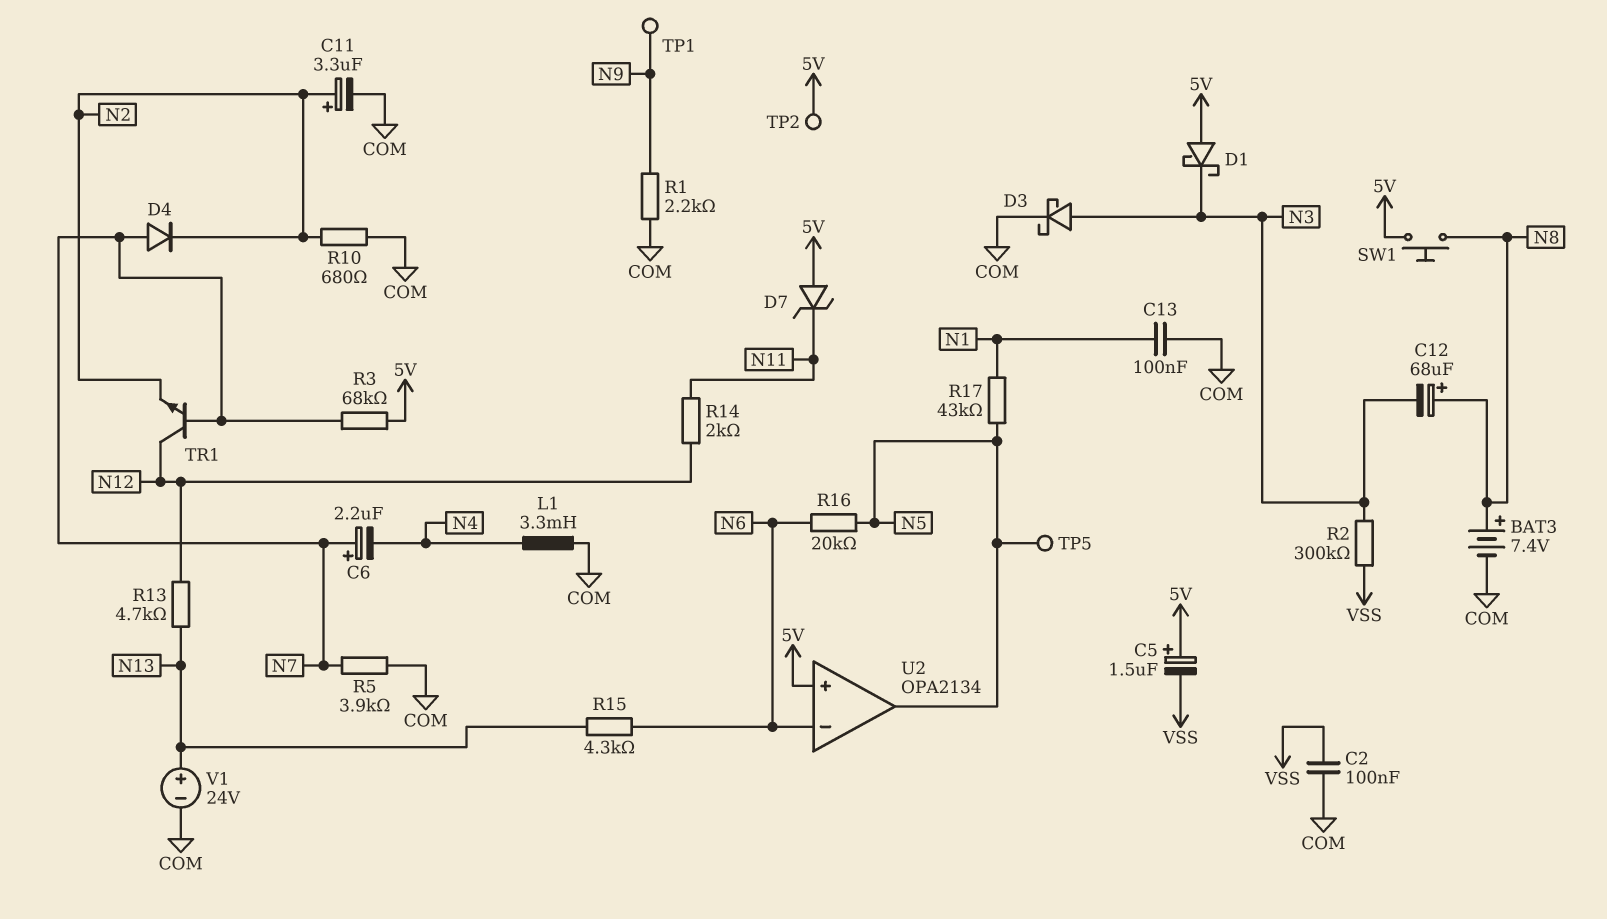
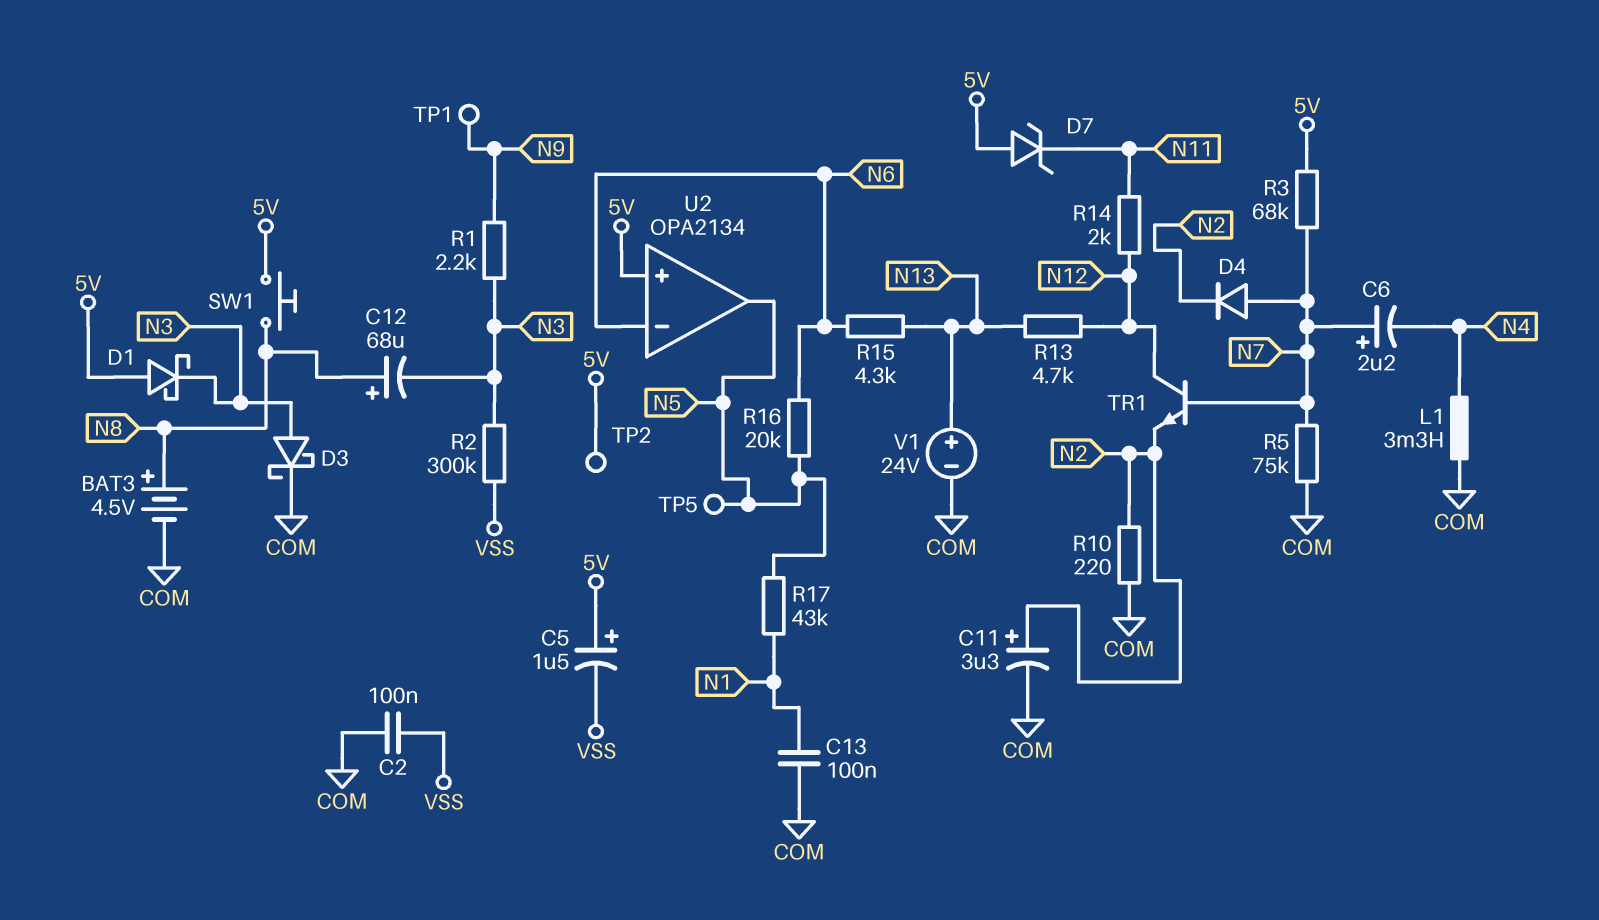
BAT3: 7.4V (plus N8, minus COM) -> 4.5V (plus N8, minus COM)
R1: 2.2k (COM, N9) -> 2.2k (N3, N9)
R5: 3.9k (COM, N7) -> 75k (COM, N7)
R10: 680 (COM, N2) -> 220 (COM, N2)

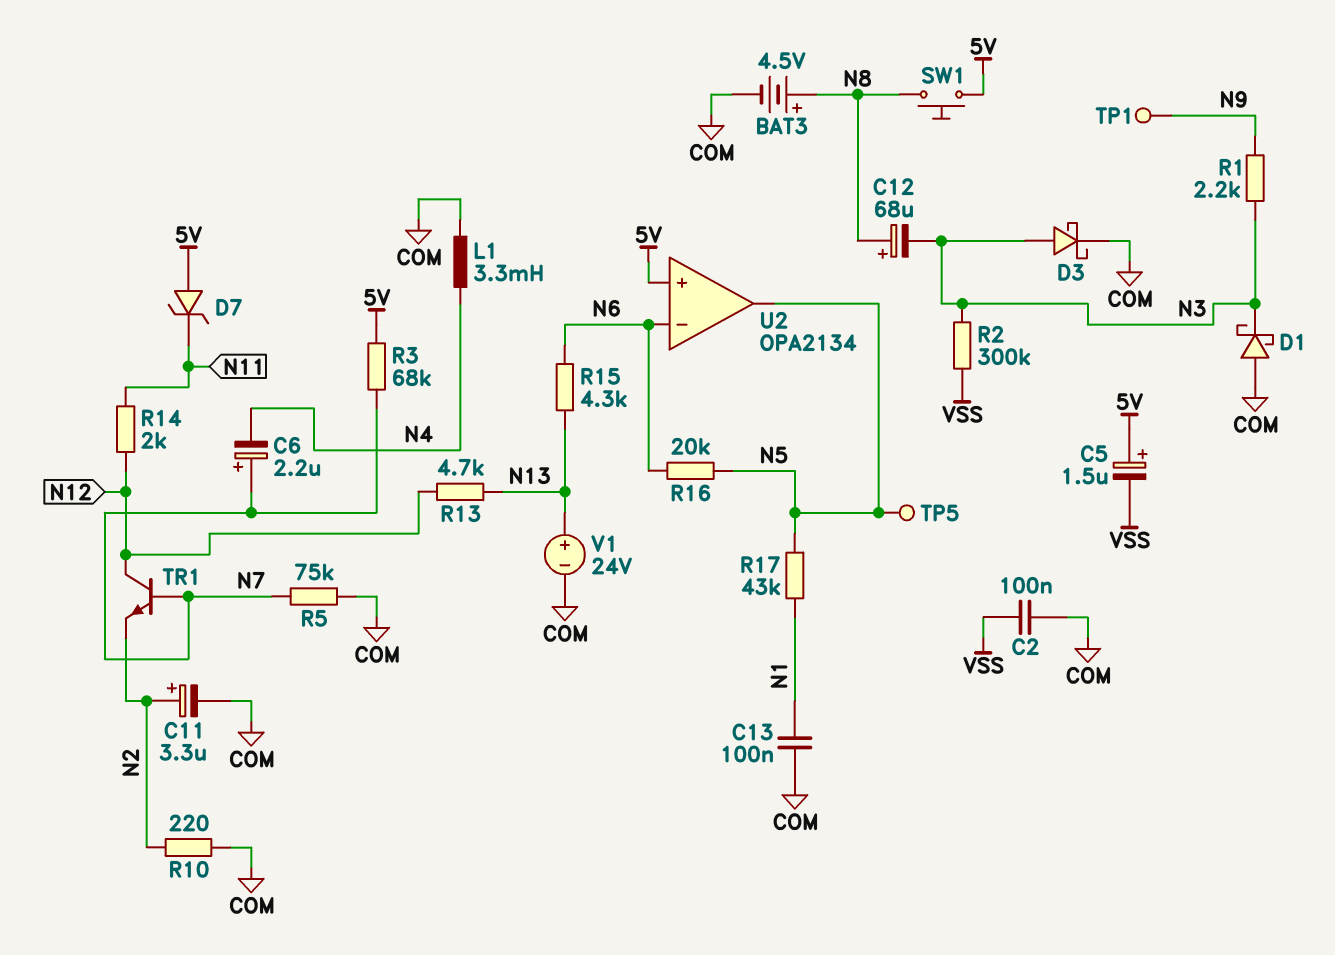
D1: schottky (A 5V, K N3) -> schottky (A COM, K N3)
D4: diode (A N7, K N2) -> none
TP2: test point (5V) -> none

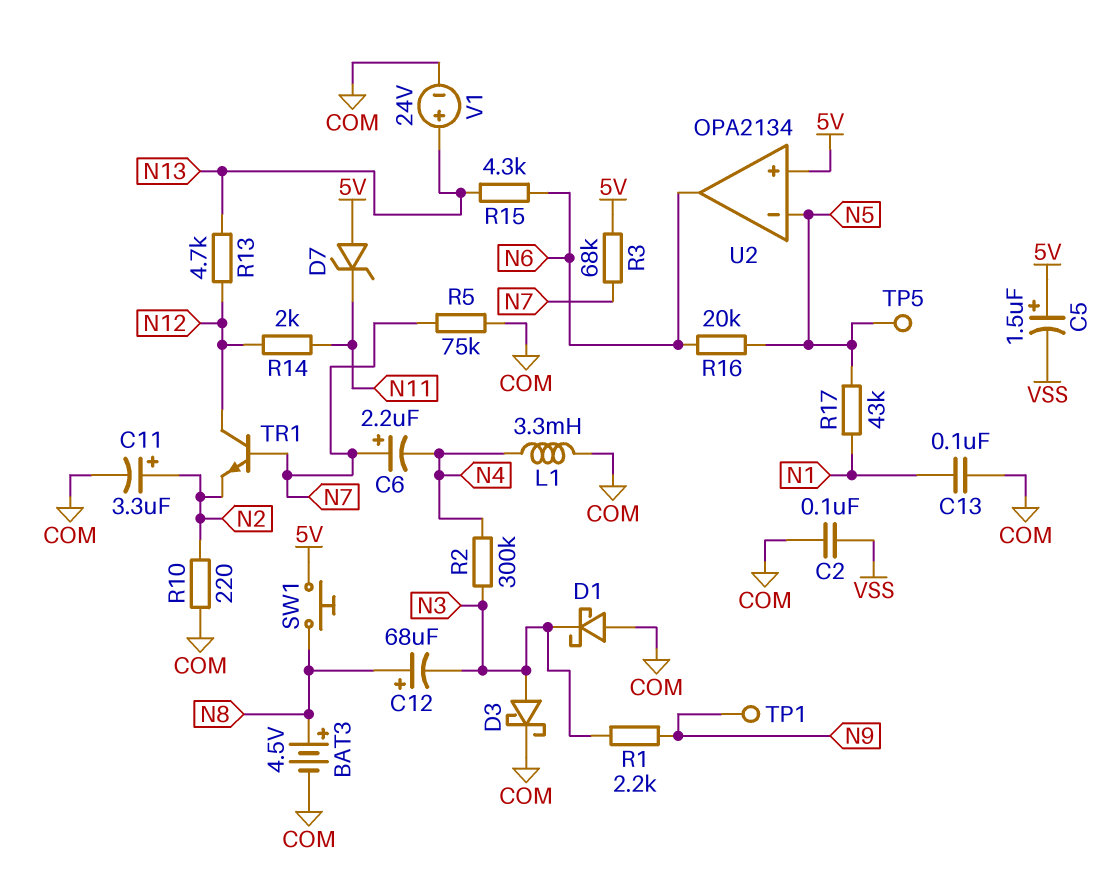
R2: 300k (N3, VSS) -> 300k (N3, N4)
U2 pin in-: N6 -> N5
U2 pin out: N5 -> N6

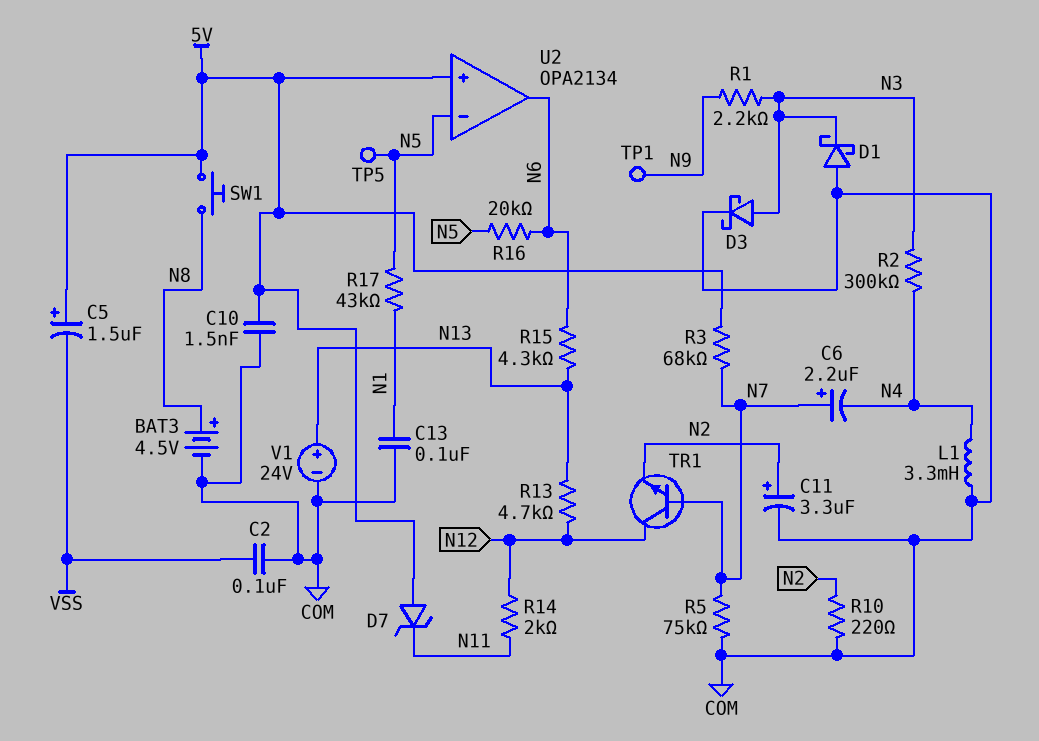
C10: none -> 1.5nF (5V, COM)
C12: 68uF (plus N8, minus N3) -> none

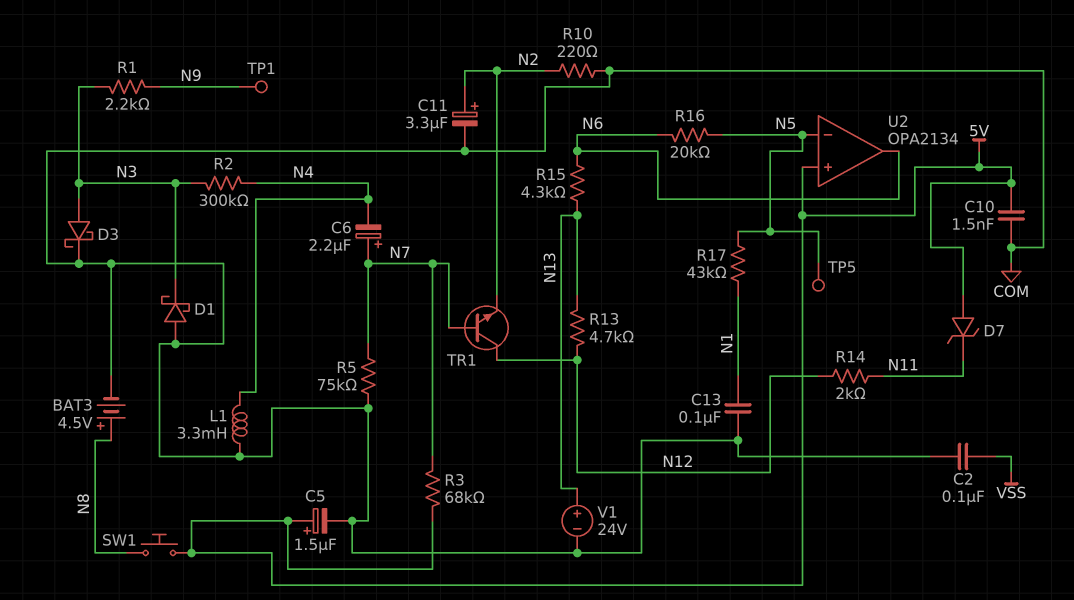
C5: 1.5uF (plus 5V, minus VSS) -> 1.5uF (plus 5V, minus COM)

